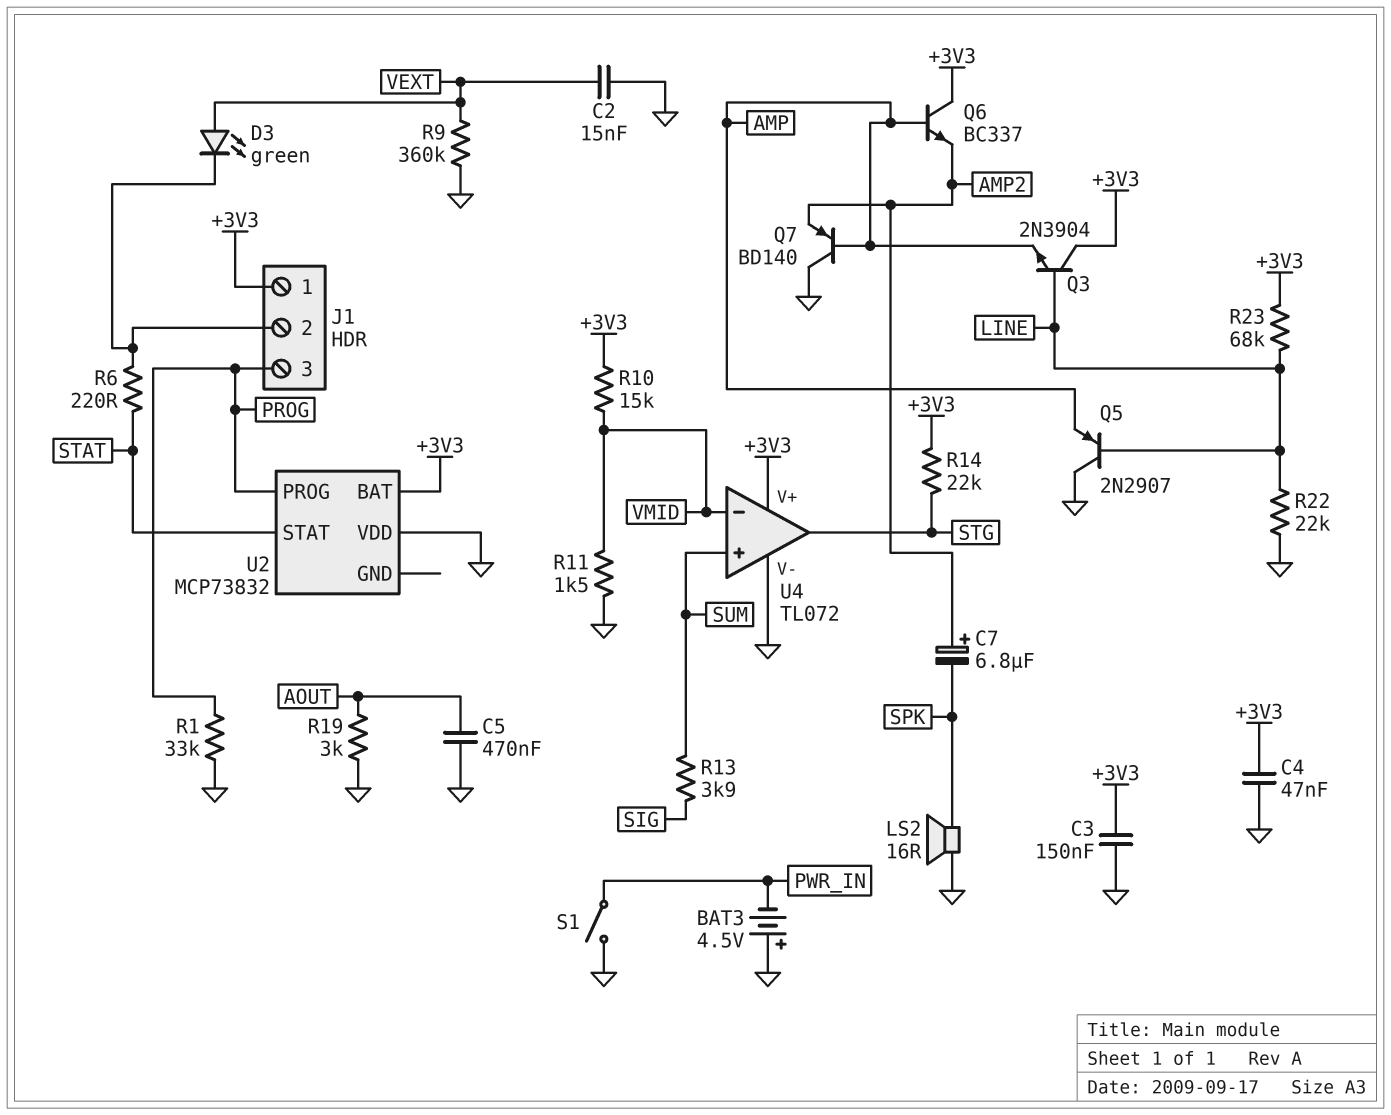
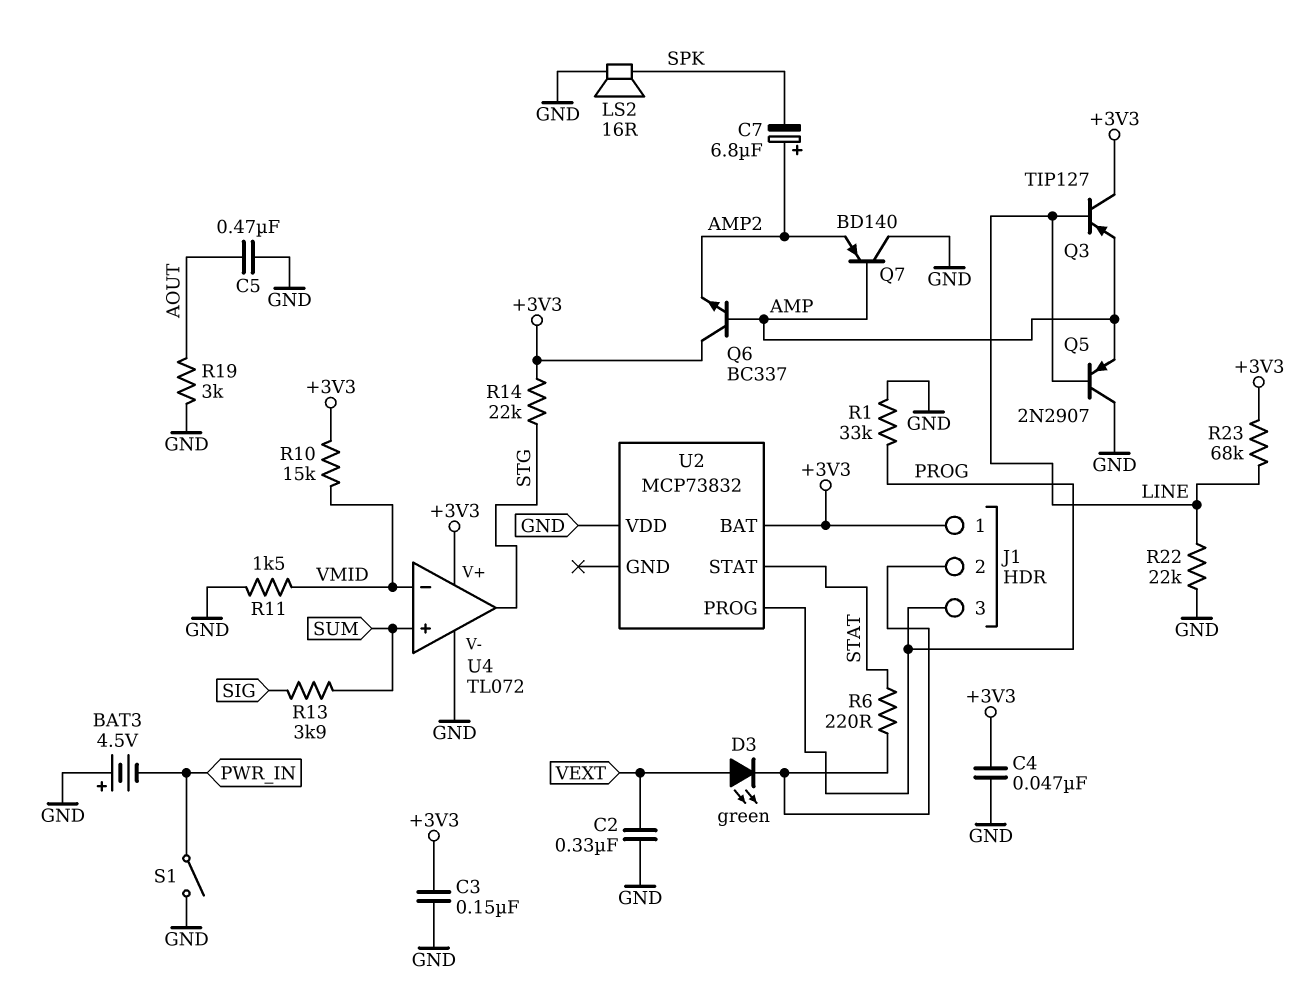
C2: 15nF (GND, VEXT) -> 330nF (GND, VEXT)
Q3: NPN 2N3904 (B LINE, C +3V3, E AMP) -> PNP TIP127 (B LINE, C +3V3, E AMP)
R9: 360k (GND, VEXT) -> none

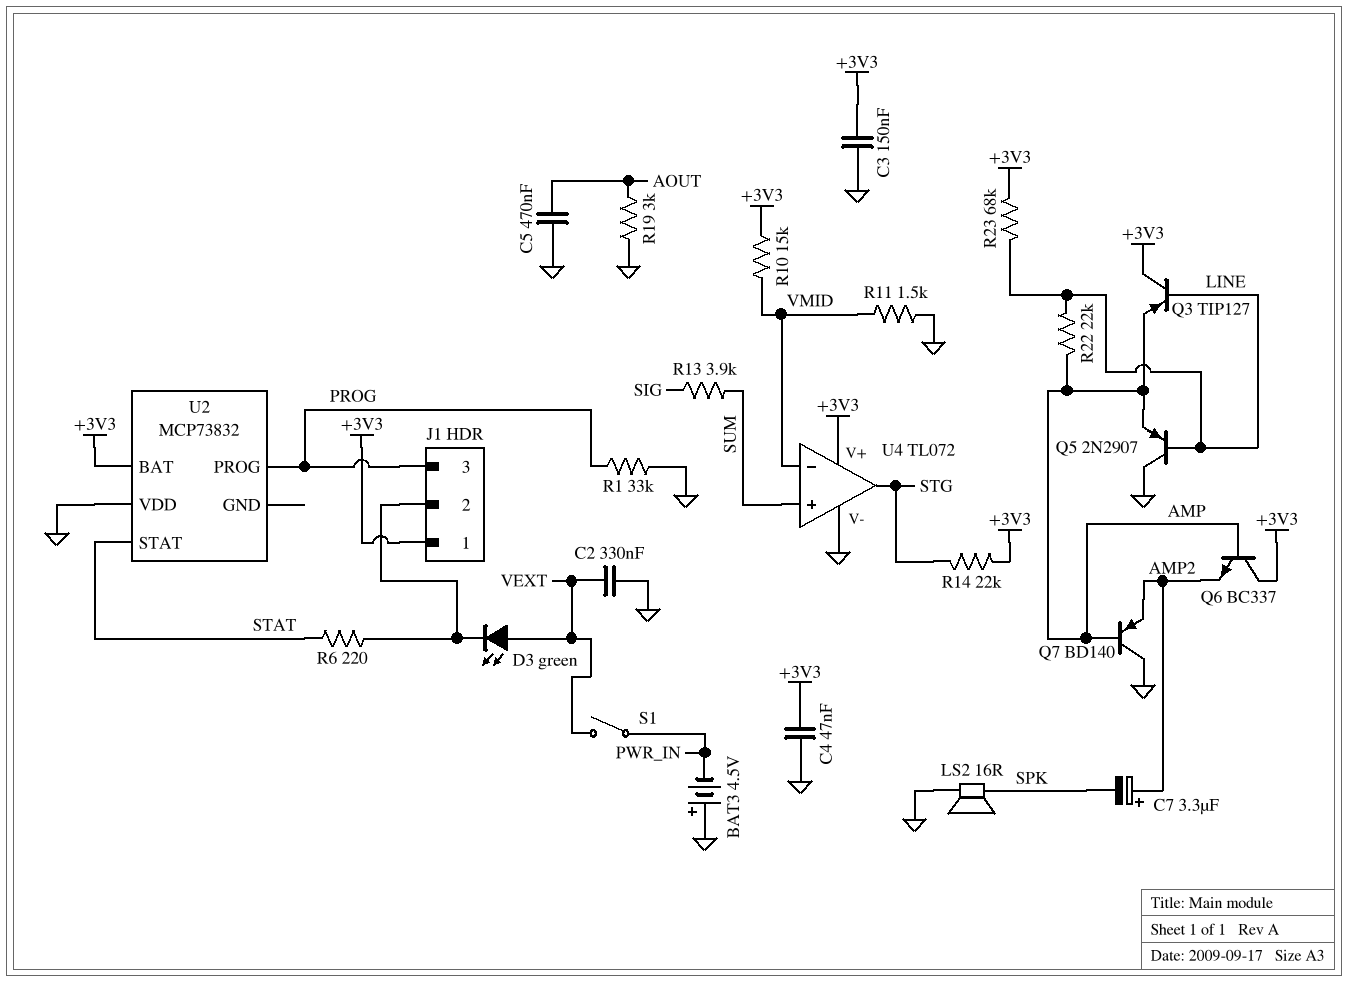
C7: 6.8uF (plus AMP2, minus SPK) -> 3.3uF (plus AMP2, minus SPK)
R22: 22k (GND, LINE) -> 22k (AMP, LINE)
S1: switch (GND, PWR_IN) -> switch (PWR_IN, VEXT)

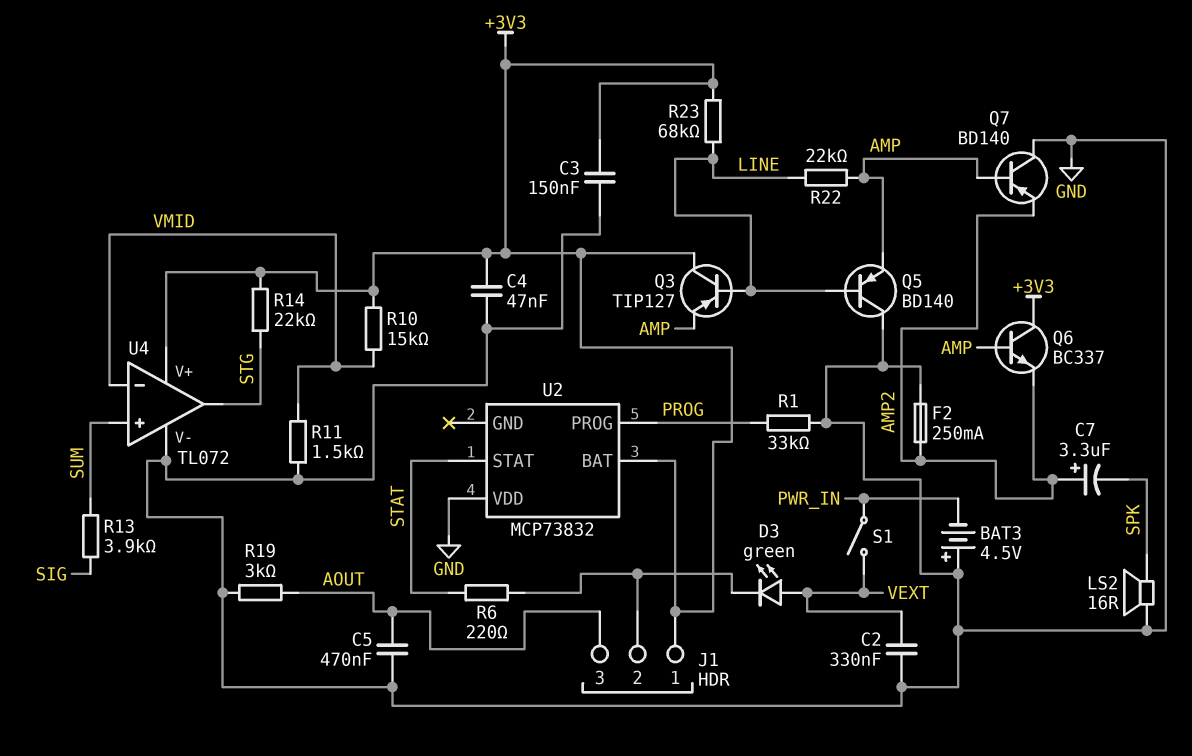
F2: none -> 250mA (AMP2, GND)
J1 pin 3: PROG -> AOUT
Q5: PNP 2N2907 (B LINE, C GND, E AMP) -> PNP BD140 (B LINE, C GND, E AMP)

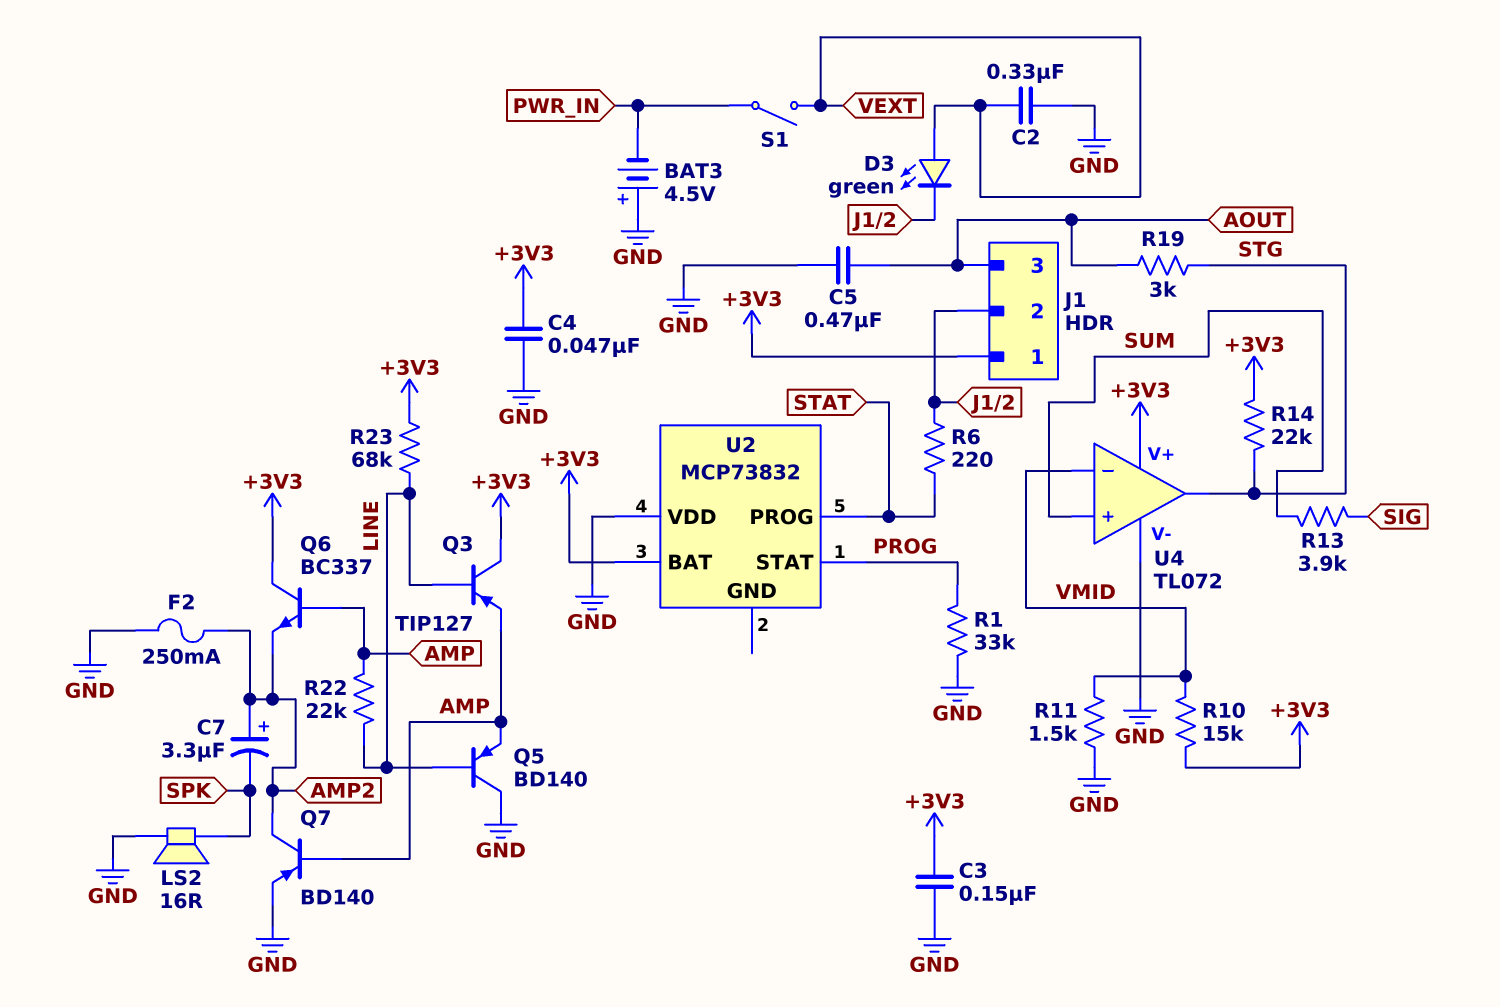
Q7: PNP BD140 (B AMP, C GND, E AMP2) -> PNP BD140 (B AMP, C AMP2, E GND)
R19: 3k (AOUT, GND) -> 3k (AOUT, STG)
U2 pin PROG: PROG -> STAT
U2 pin STAT: STAT -> PROG

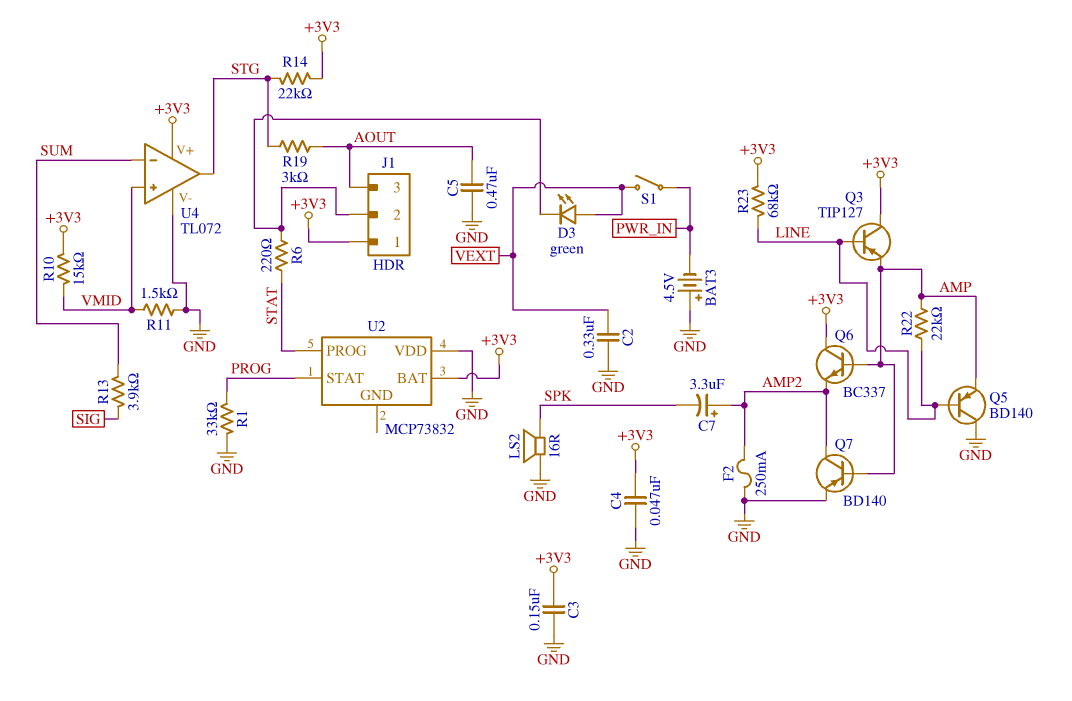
U4 pin in+: SUM -> VMID
U4 pin in-: VMID -> SUM

